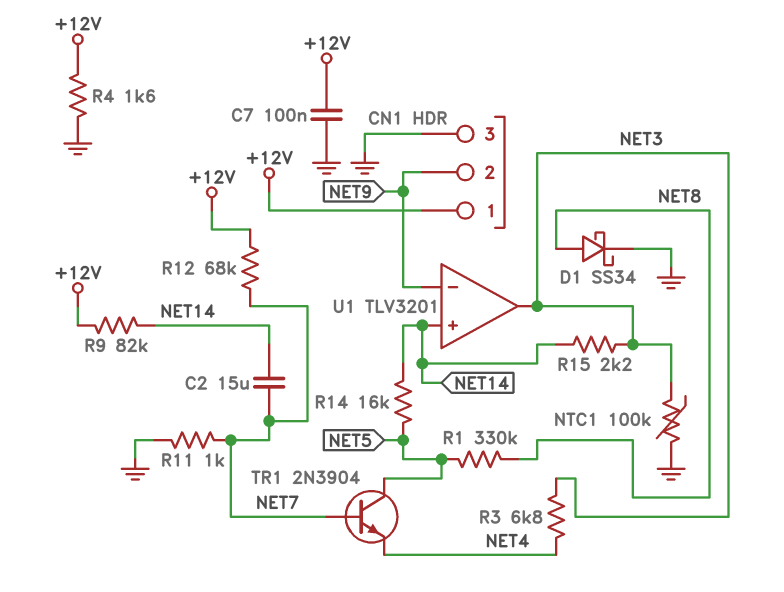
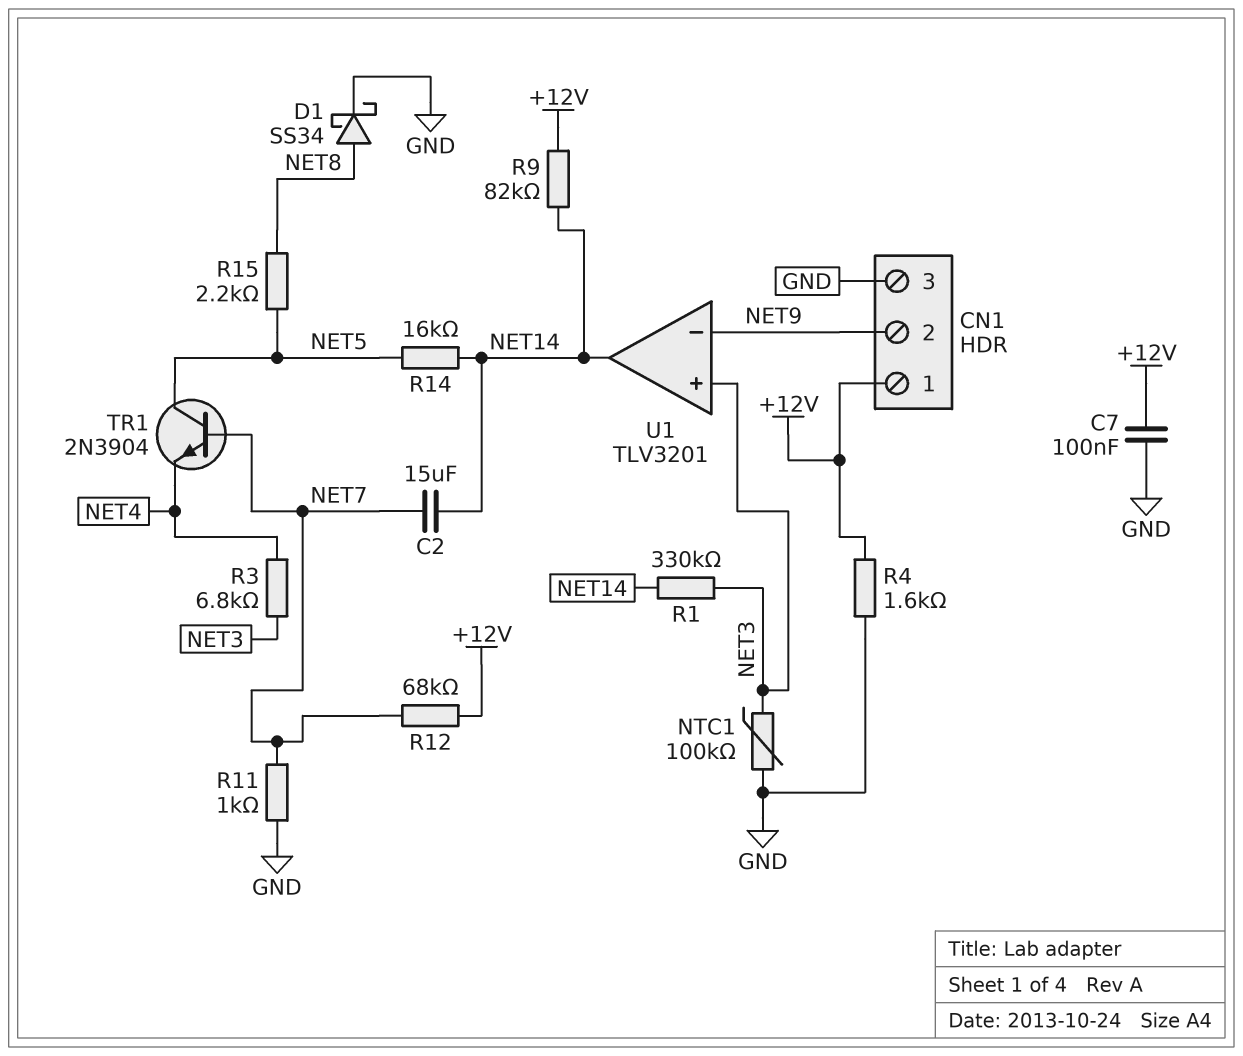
R1: 330k (NET5, NET8) -> 330k (NET3, NET14)
R15: 2.2k (NET3, NET14) -> 2.2k (NET5, NET8)
U1 pin in+: NET14 -> NET3
U1 pin out: NET3 -> NET14

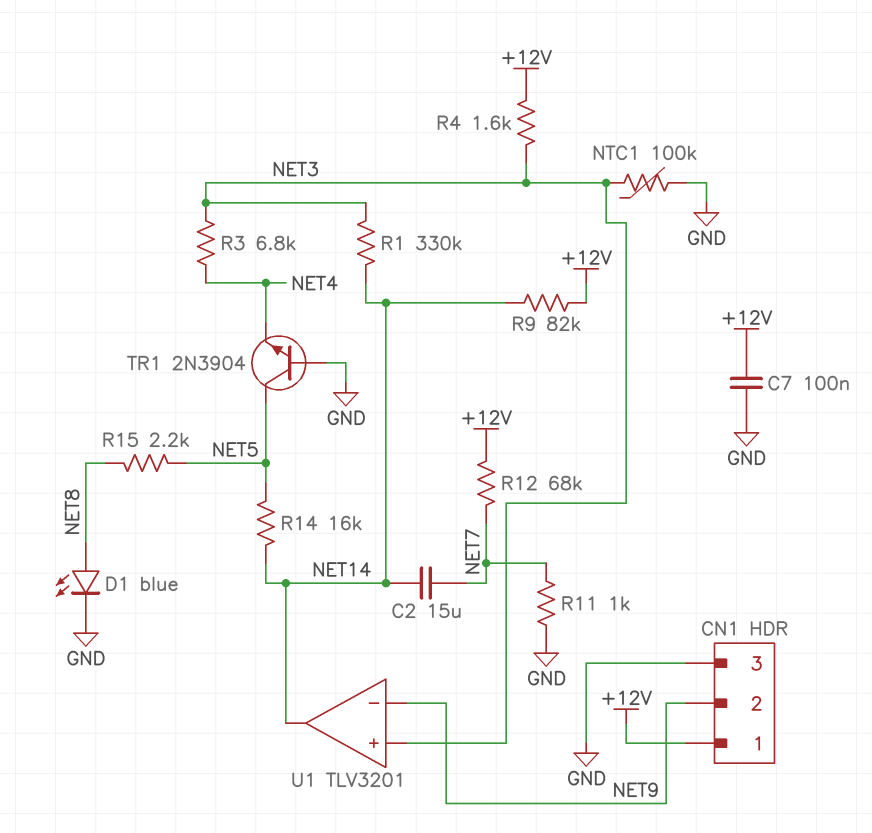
D1: schottky SS34 (A NET8, K GND) -> LED blue (A NET8, K GND)
R4: 1.6k (+12V, GND) -> 1.6k (+12V, NET3)
TR1: NPN 2N3904 (B NET7, C NET5, E NET4) -> NPN 2N3904 (B GND, C NET5, E NET4)

